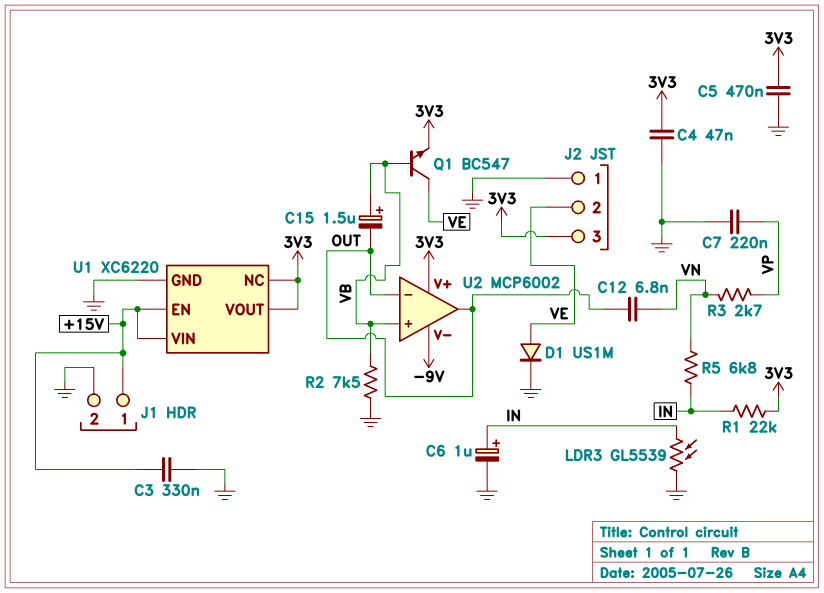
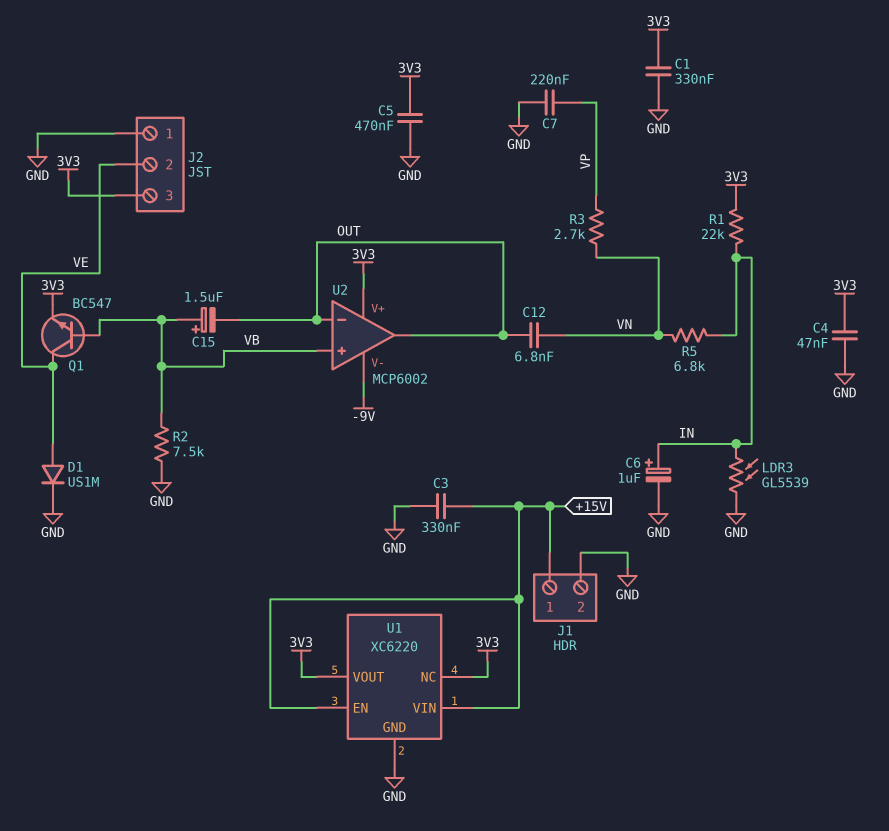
C1: none -> 330nF (3V3, GND)

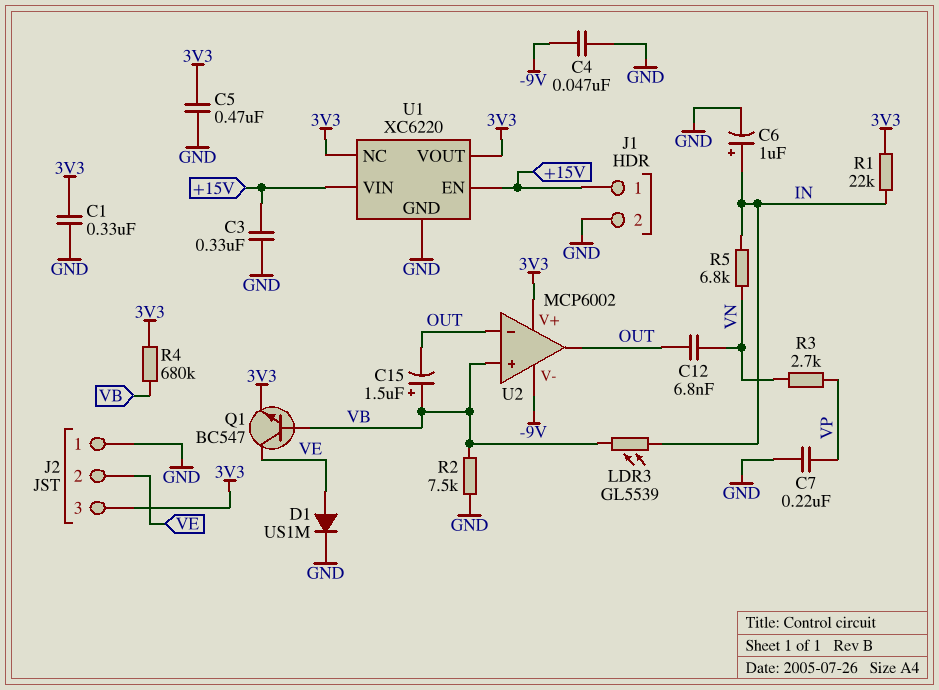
C4: 47nF (3V3, GND) -> 47nF (-9V, GND)
LDR3: GL5539 (GND, IN) -> GL5539 (IN, VB)
R4: none -> 680k (3V3, VB)

